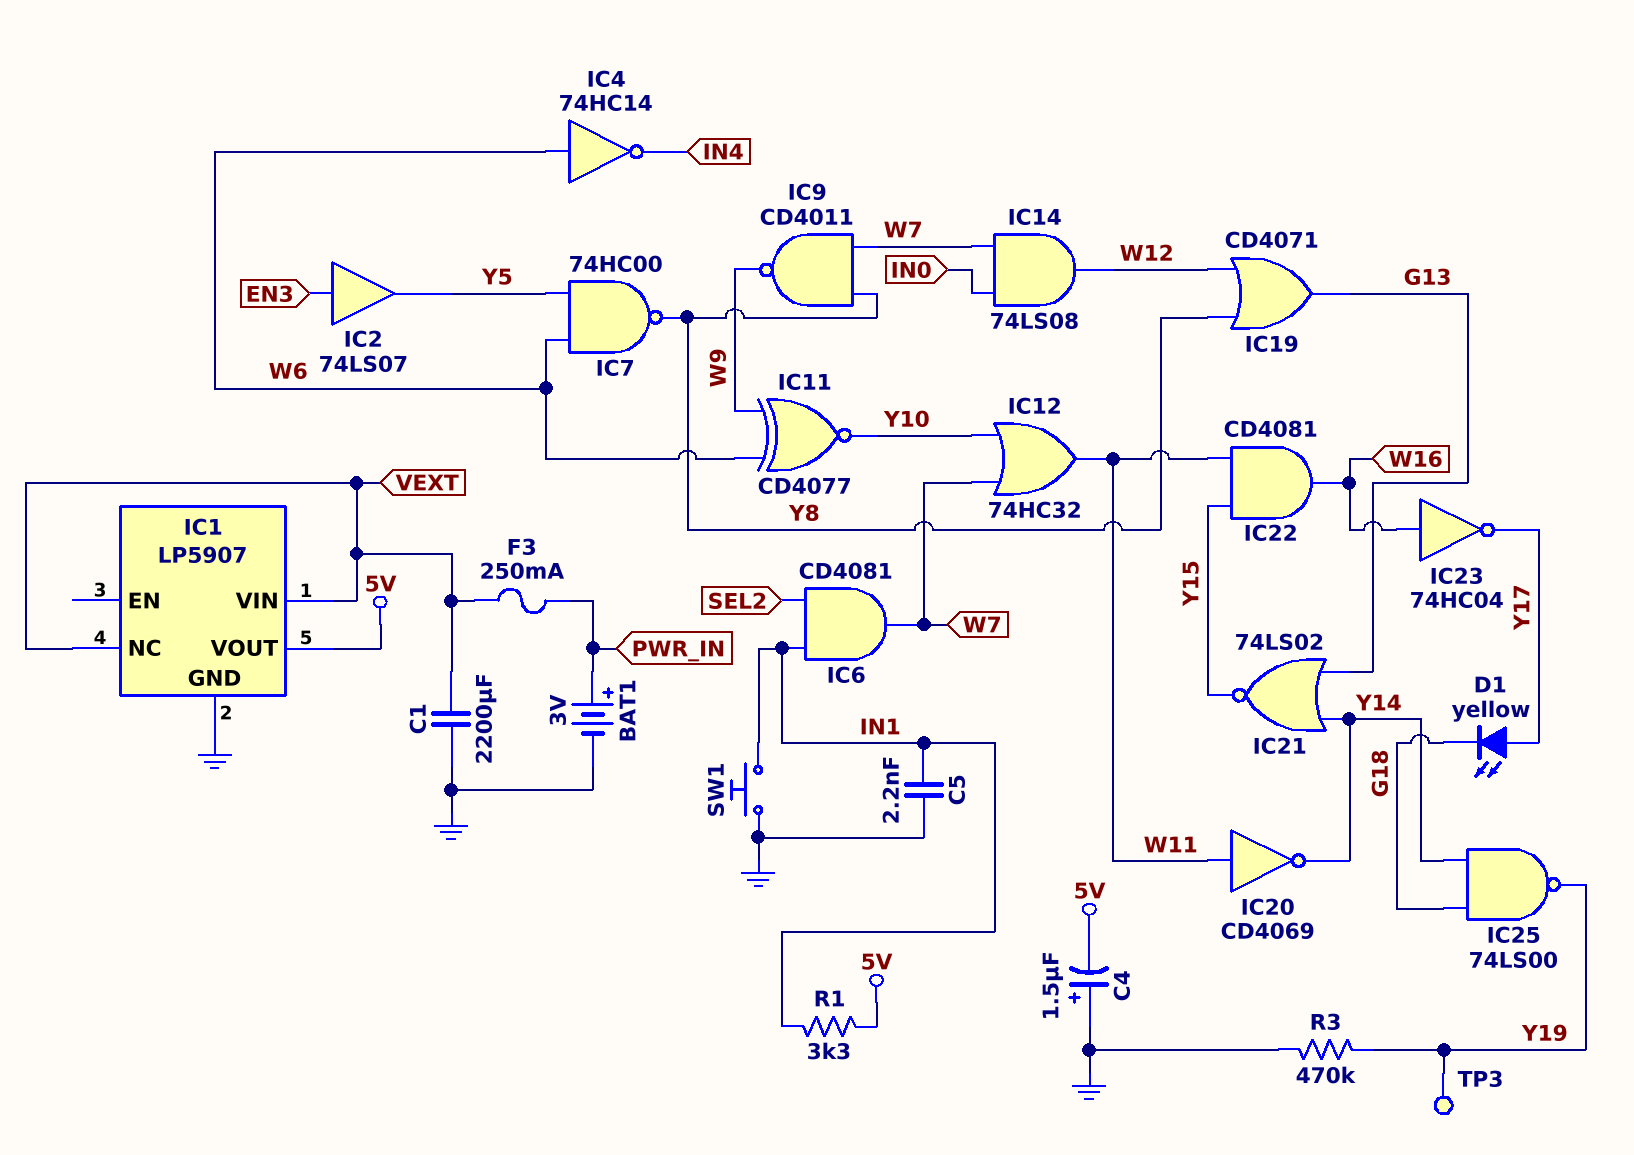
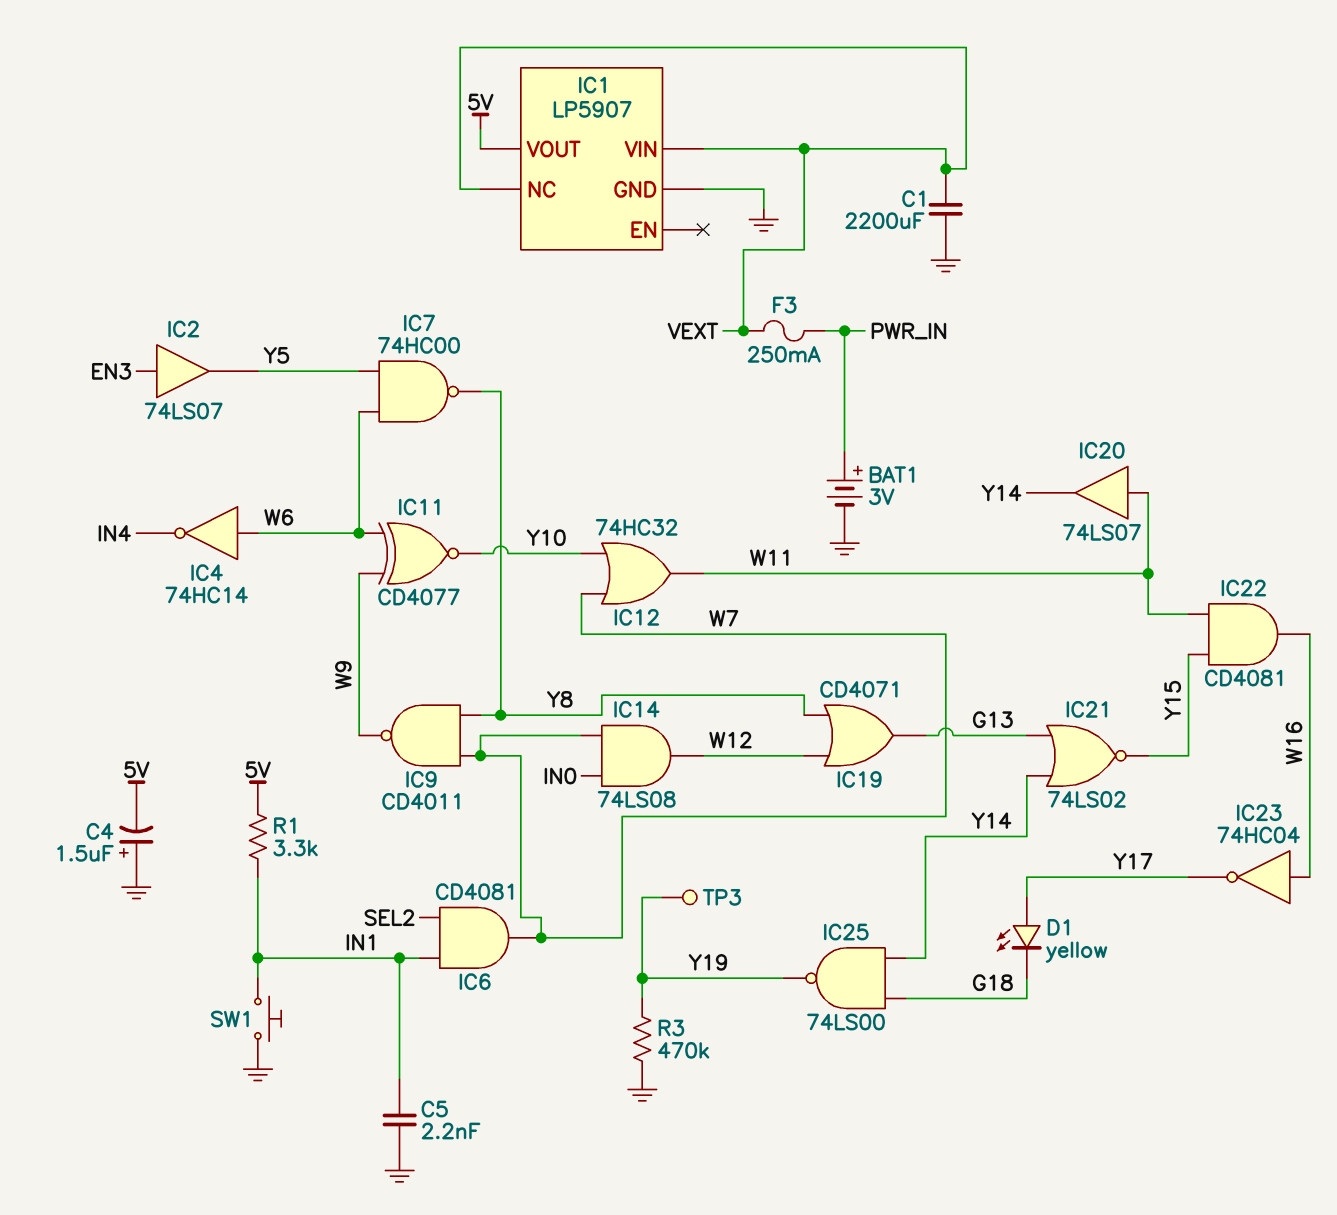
IC20: NOT CD4069 (in W11, out Y14) -> buffer 74LS07 (in W11, out Y14)

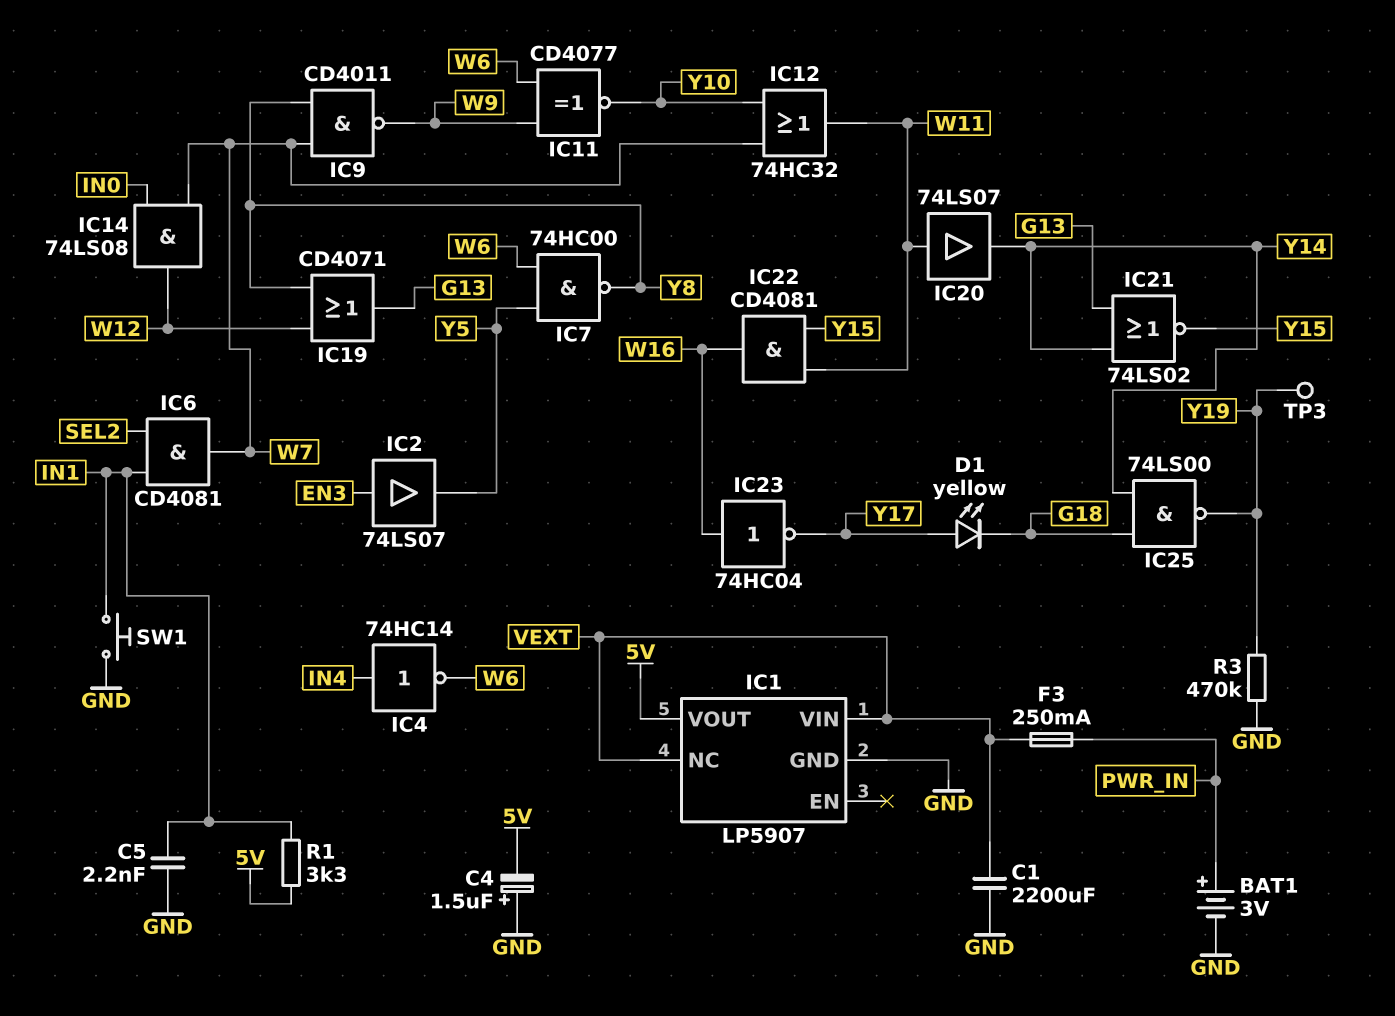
IC4: NOT 74HC14 (in W6, out IN4) -> NOT 74HC14 (in IN4, out W6)

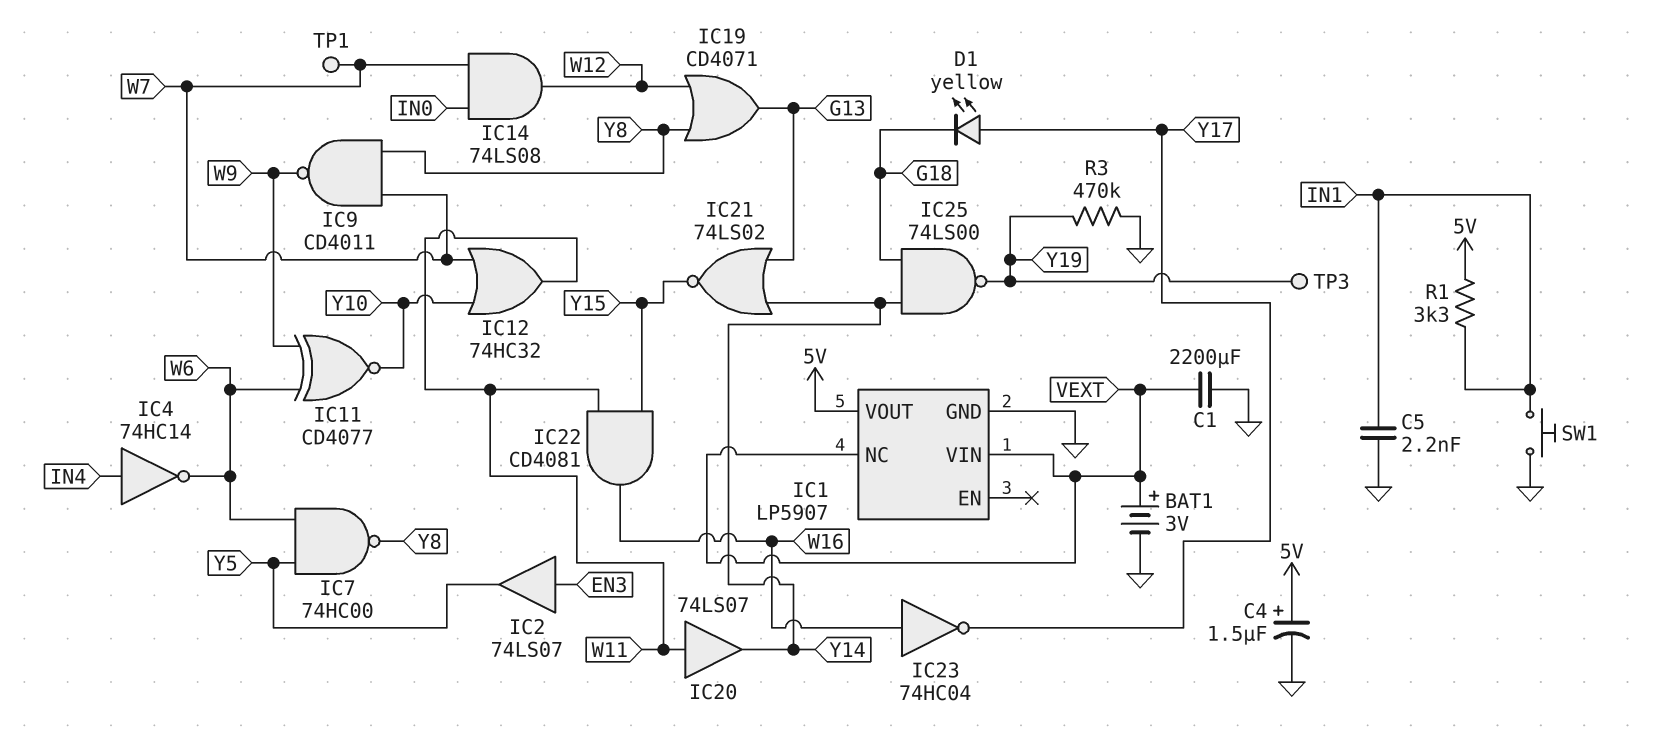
BAT1: 3V (plus PWR_IN, minus GND) -> 3V (plus VEXT, minus GND)
C4: 1.5uF (plus GND, minus 5V) -> 1.5uF (plus 5V, minus GND)
F3: 250mA (PWR_IN, VEXT) -> none
IC6: AND CD4081 (in IN1, in SEL2, out W7) -> none
TP1: none -> test point (W7)

